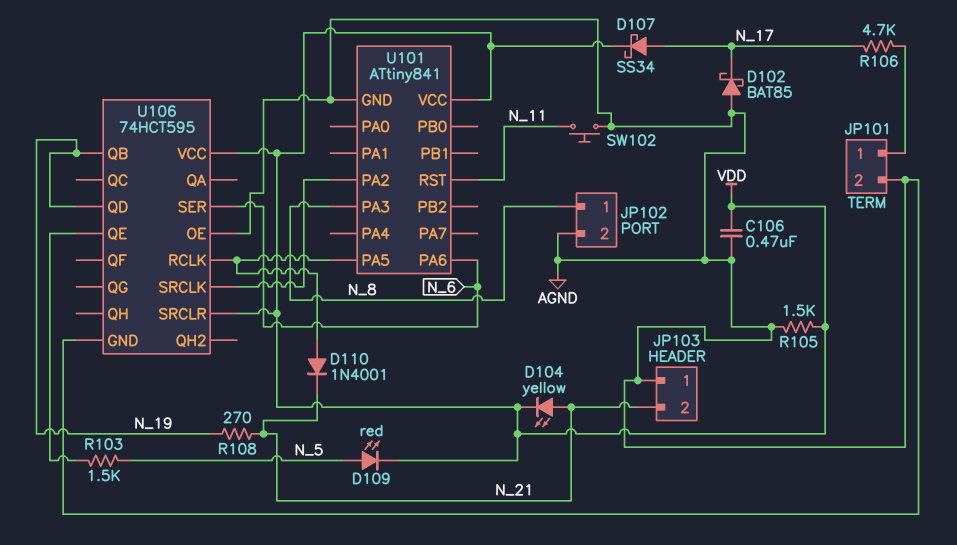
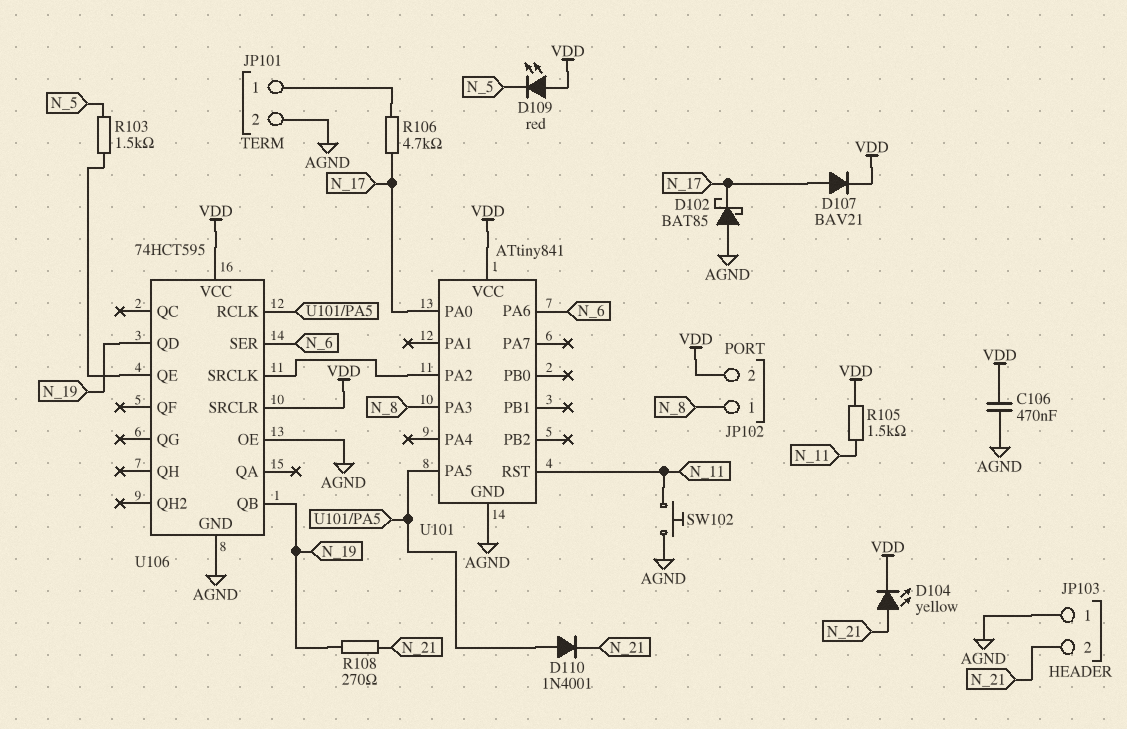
D107: schottky SS34 (A N_17, K VDD) -> diode BAV21 (A N_17, K VDD)
D109: LED red (A N_5, K VDD) -> LED red (A VDD, K N_5)
JP102 pin 2: AGND -> VDD
R105: 1.5k (AGND, VDD) -> 1.5k (N_11, VDD)
U101 pin PA0: none -> N_17

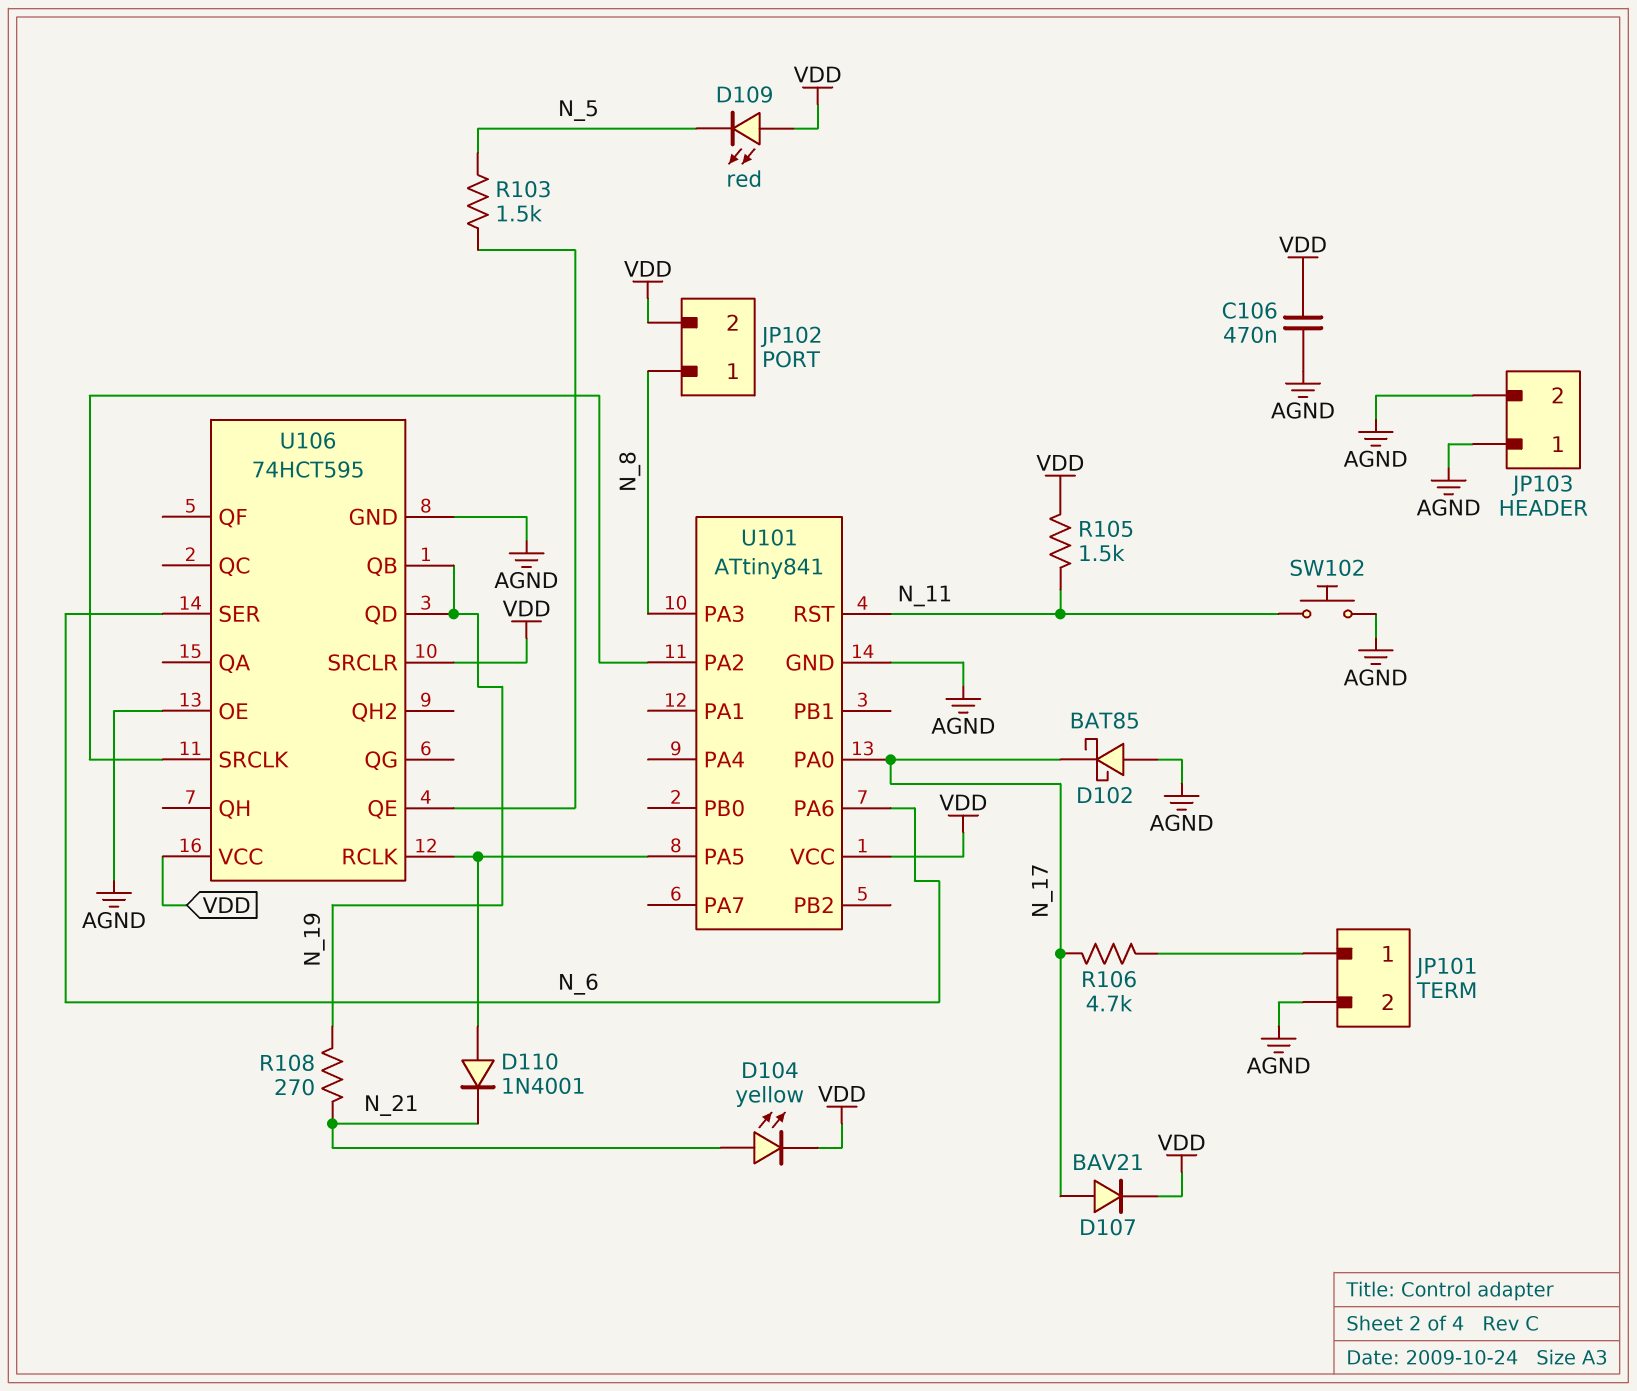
JP103 pin 2: N_21 -> AGND

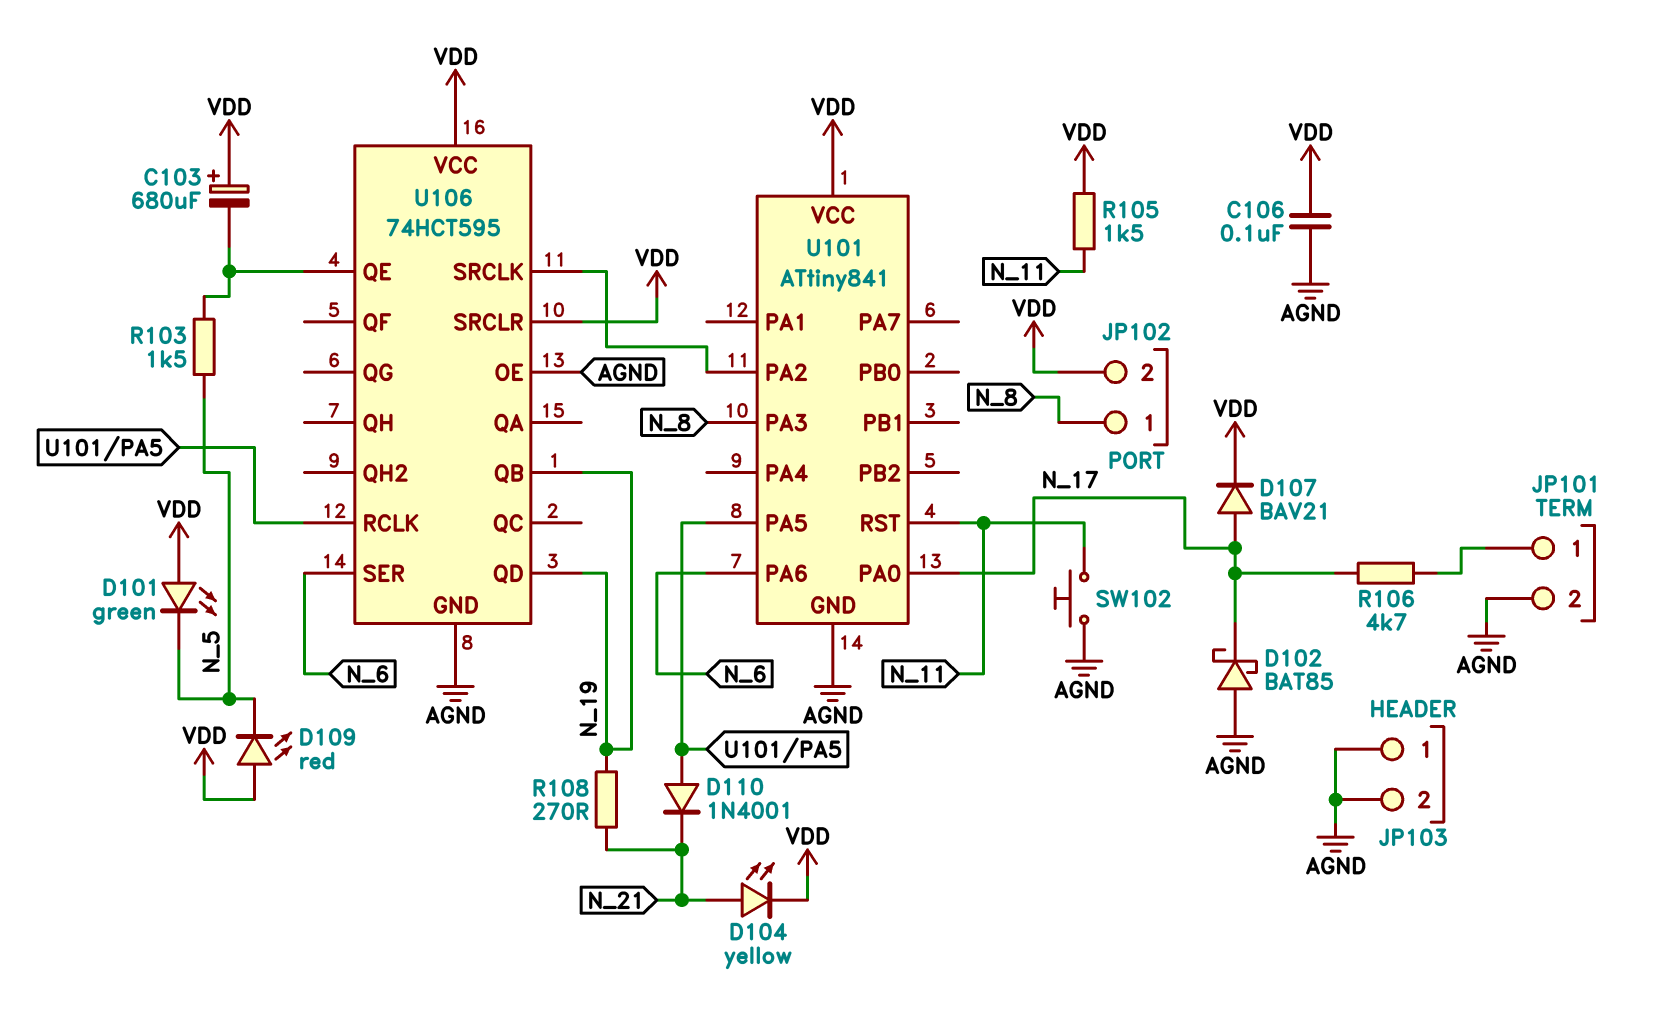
C103: none -> 680uF (plus VDD, minus U106/QE)
C106: 470nF (AGND, VDD) -> 100nF (AGND, VDD)
D101: none -> LED green (A VDD, K N_5)

